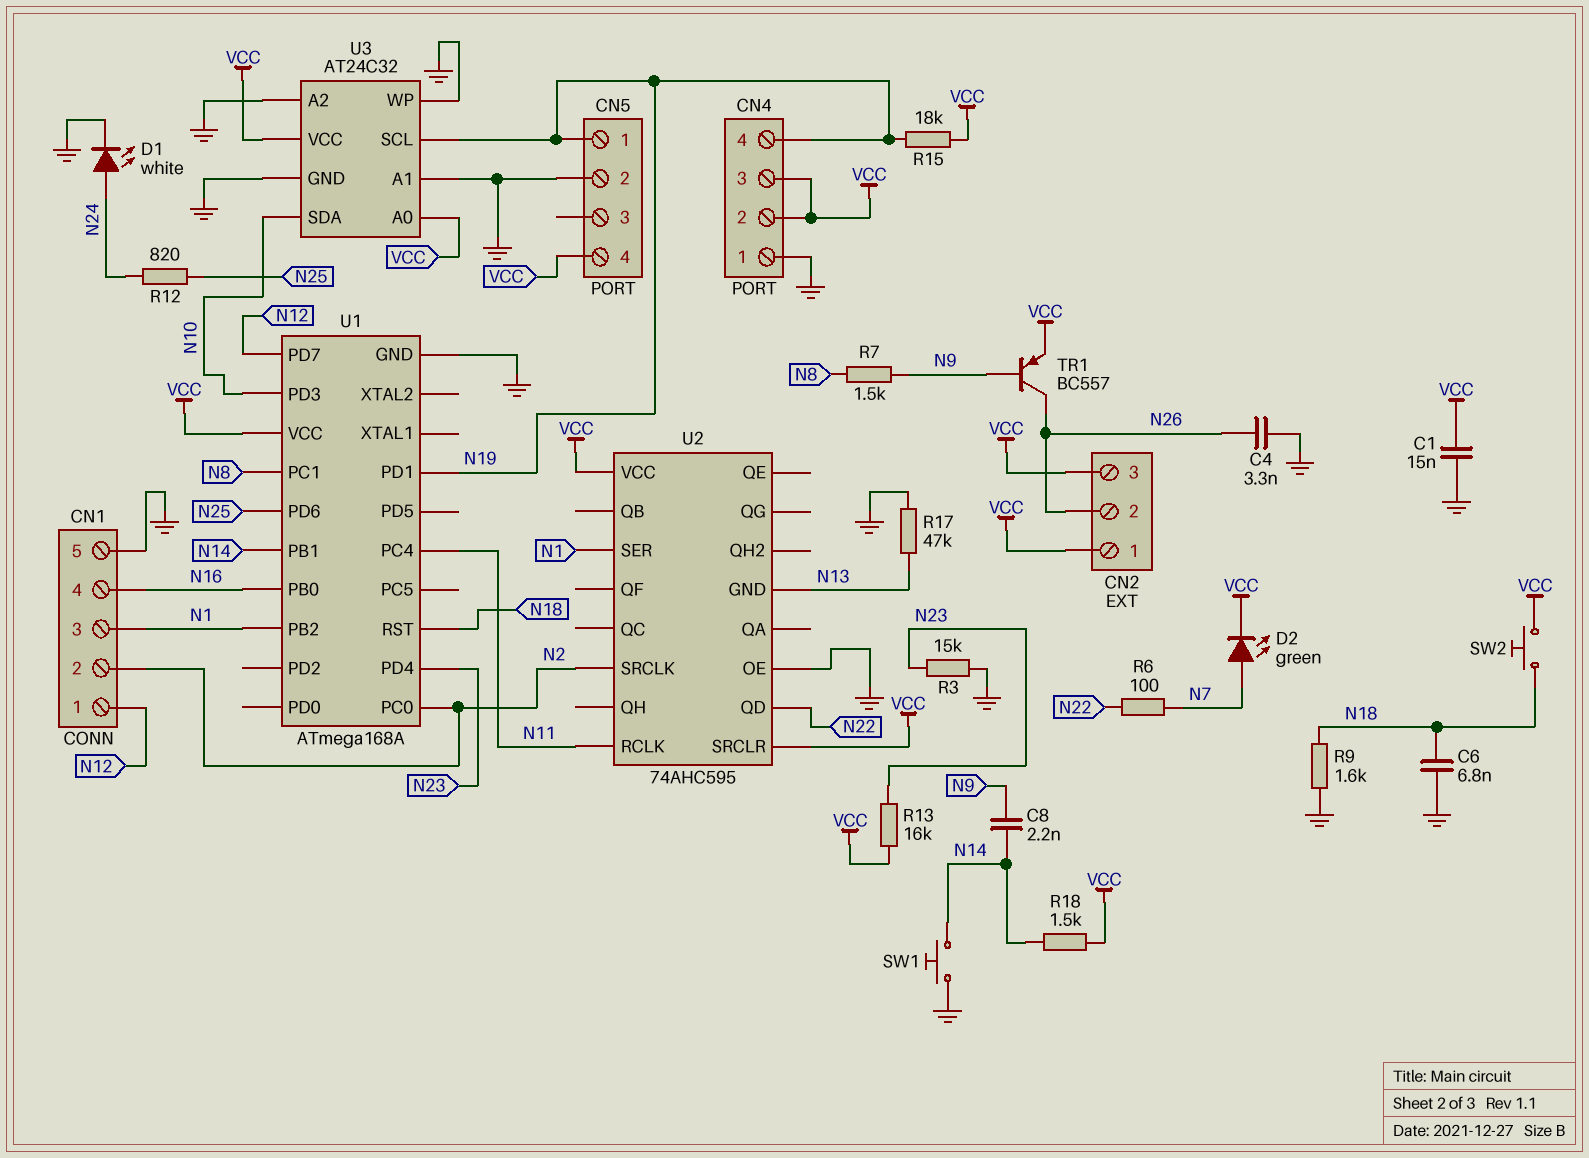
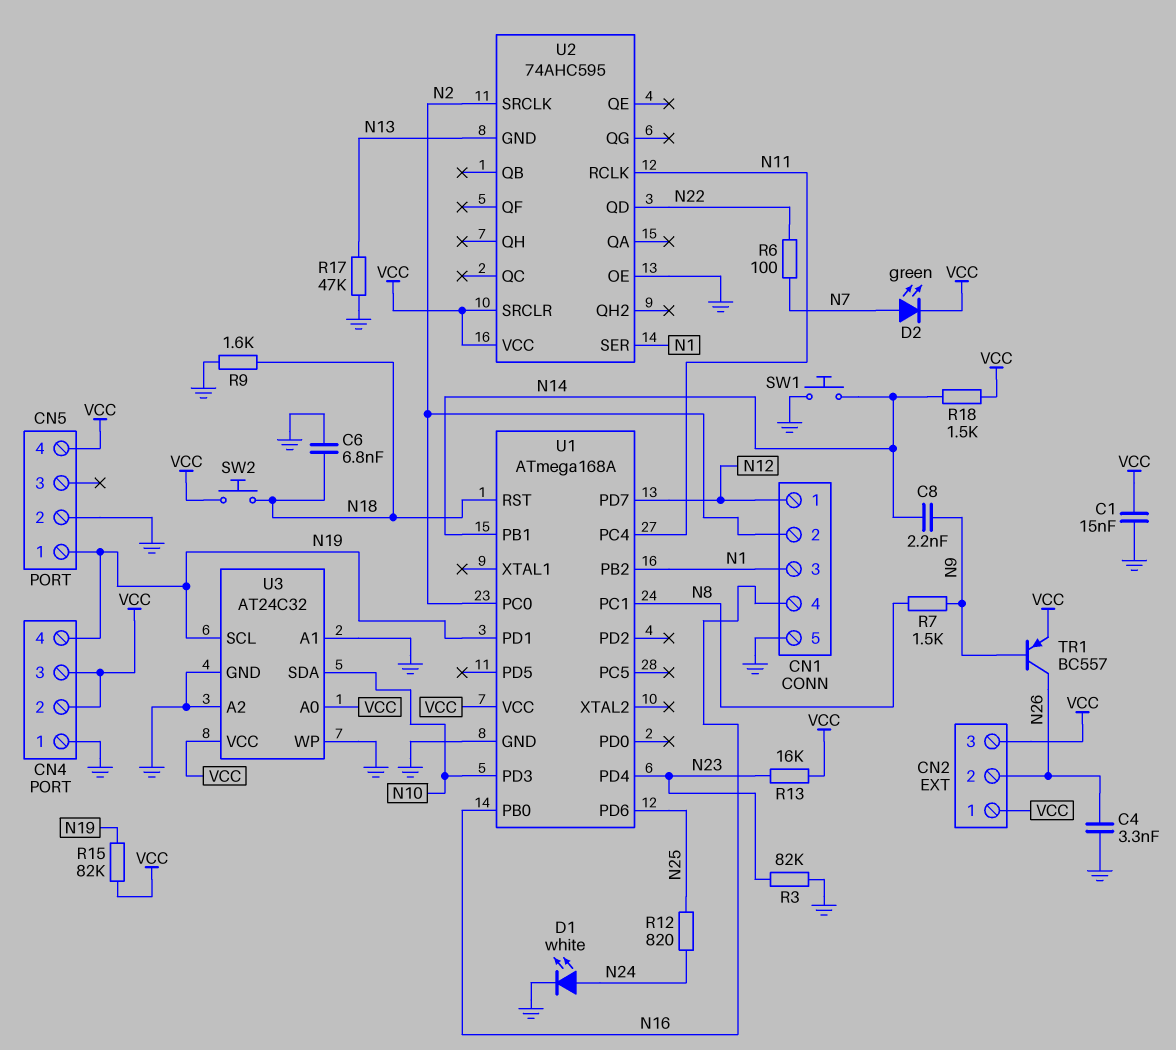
R3: 15k (GND, N23) -> 82k (GND, N23)
R15: 18k (N19, VCC) -> 82k (N19, VCC)

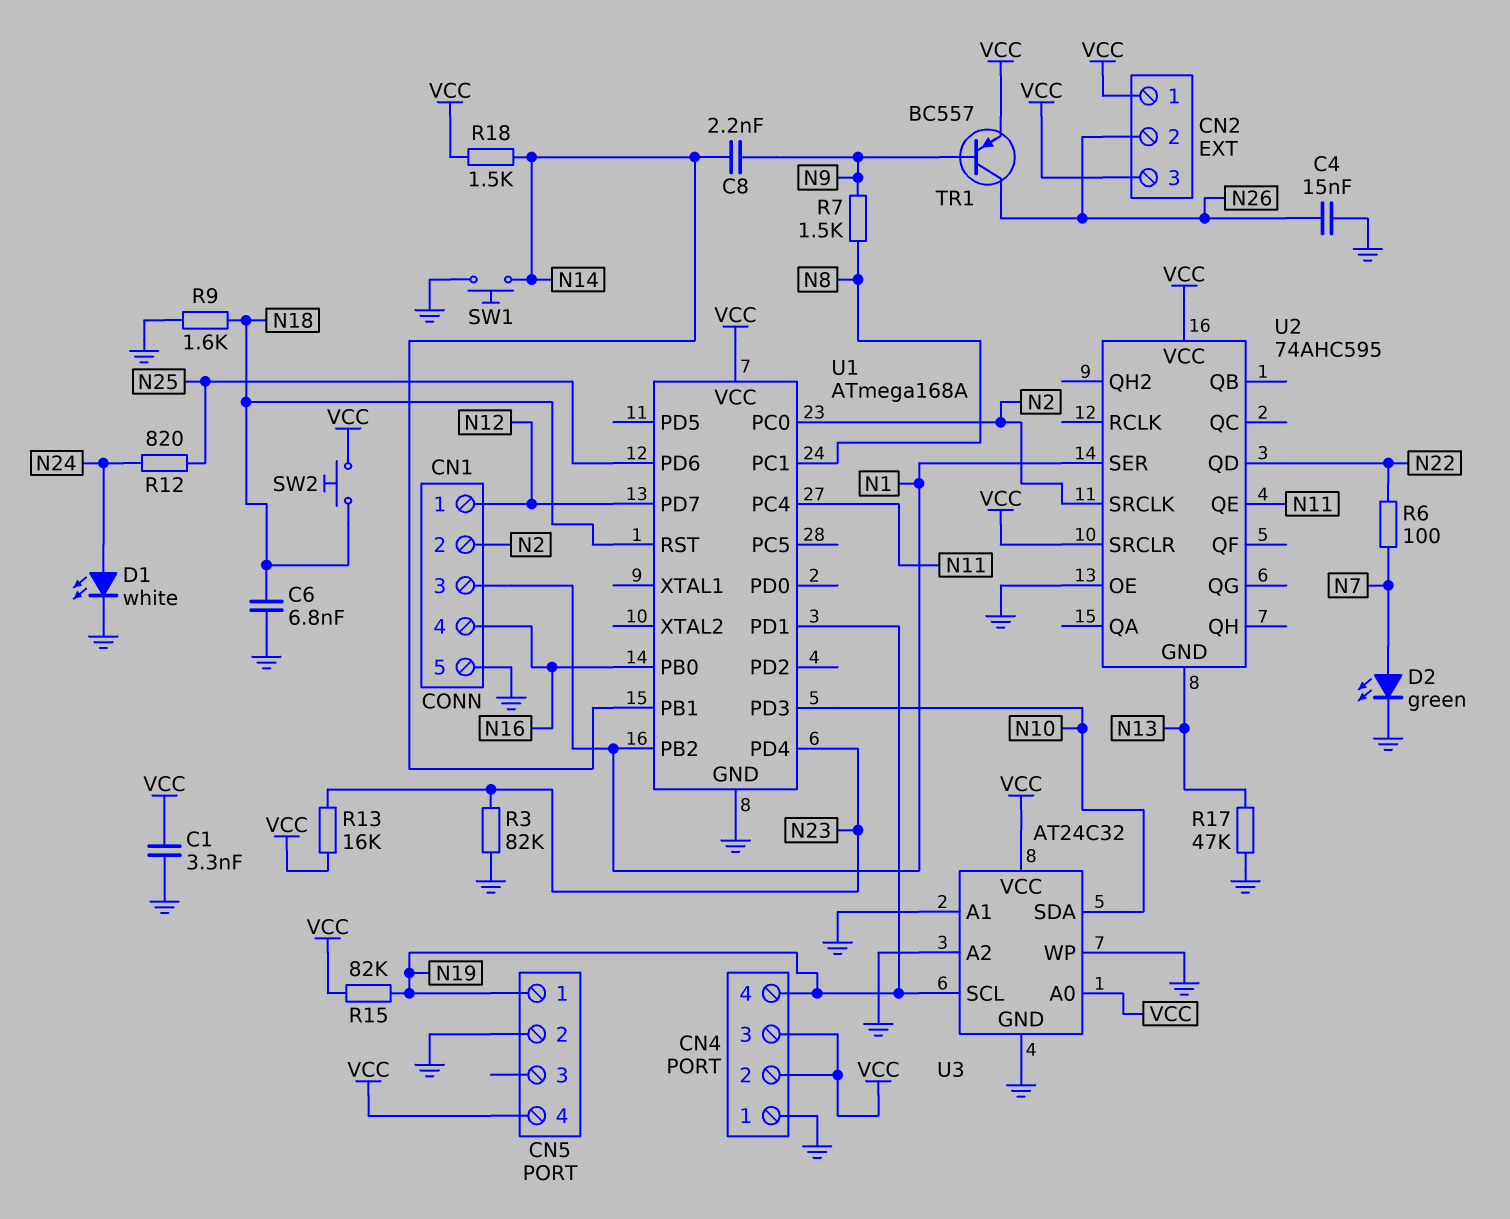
C1: 15nF (GND, VCC) -> 3.3nF (GND, VCC)
C4: 3.3nF (GND, N26) -> 15nF (GND, N26)
D2: LED green (A N7, K VCC) -> LED green (A N7, K GND)
U2 pin QE: none -> N11
U2 pin RCLK: N11 -> none

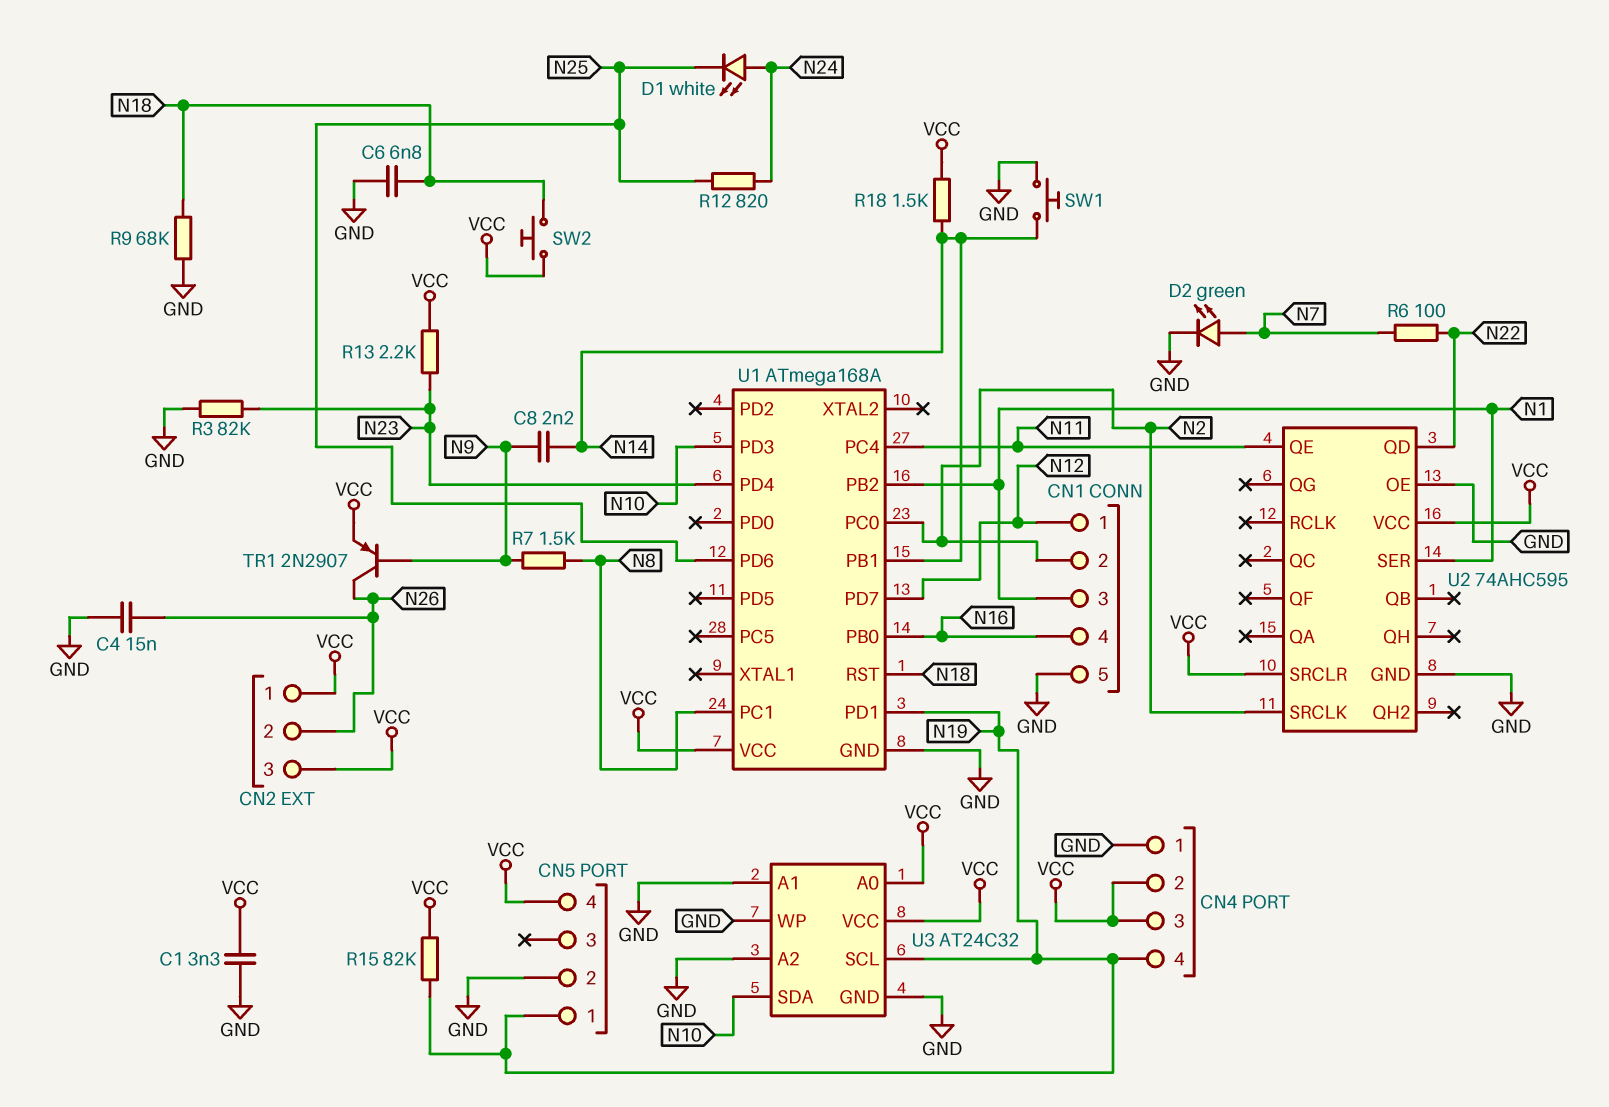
D1: LED white (A N24, K GND) -> LED white (A N24, K N25)
R9: 1.6k (GND, N18) -> 68k (GND, N18)
R13: 16k (N23, VCC) -> 2.2k (N23, VCC)
R17: 47k (GND, N13) -> none
TR1: PNP BC557 (B N9, C N26, E VCC) -> PNP 2N2907 (B N9, C N26, E VCC)
U2 pin GND: N13 -> GND

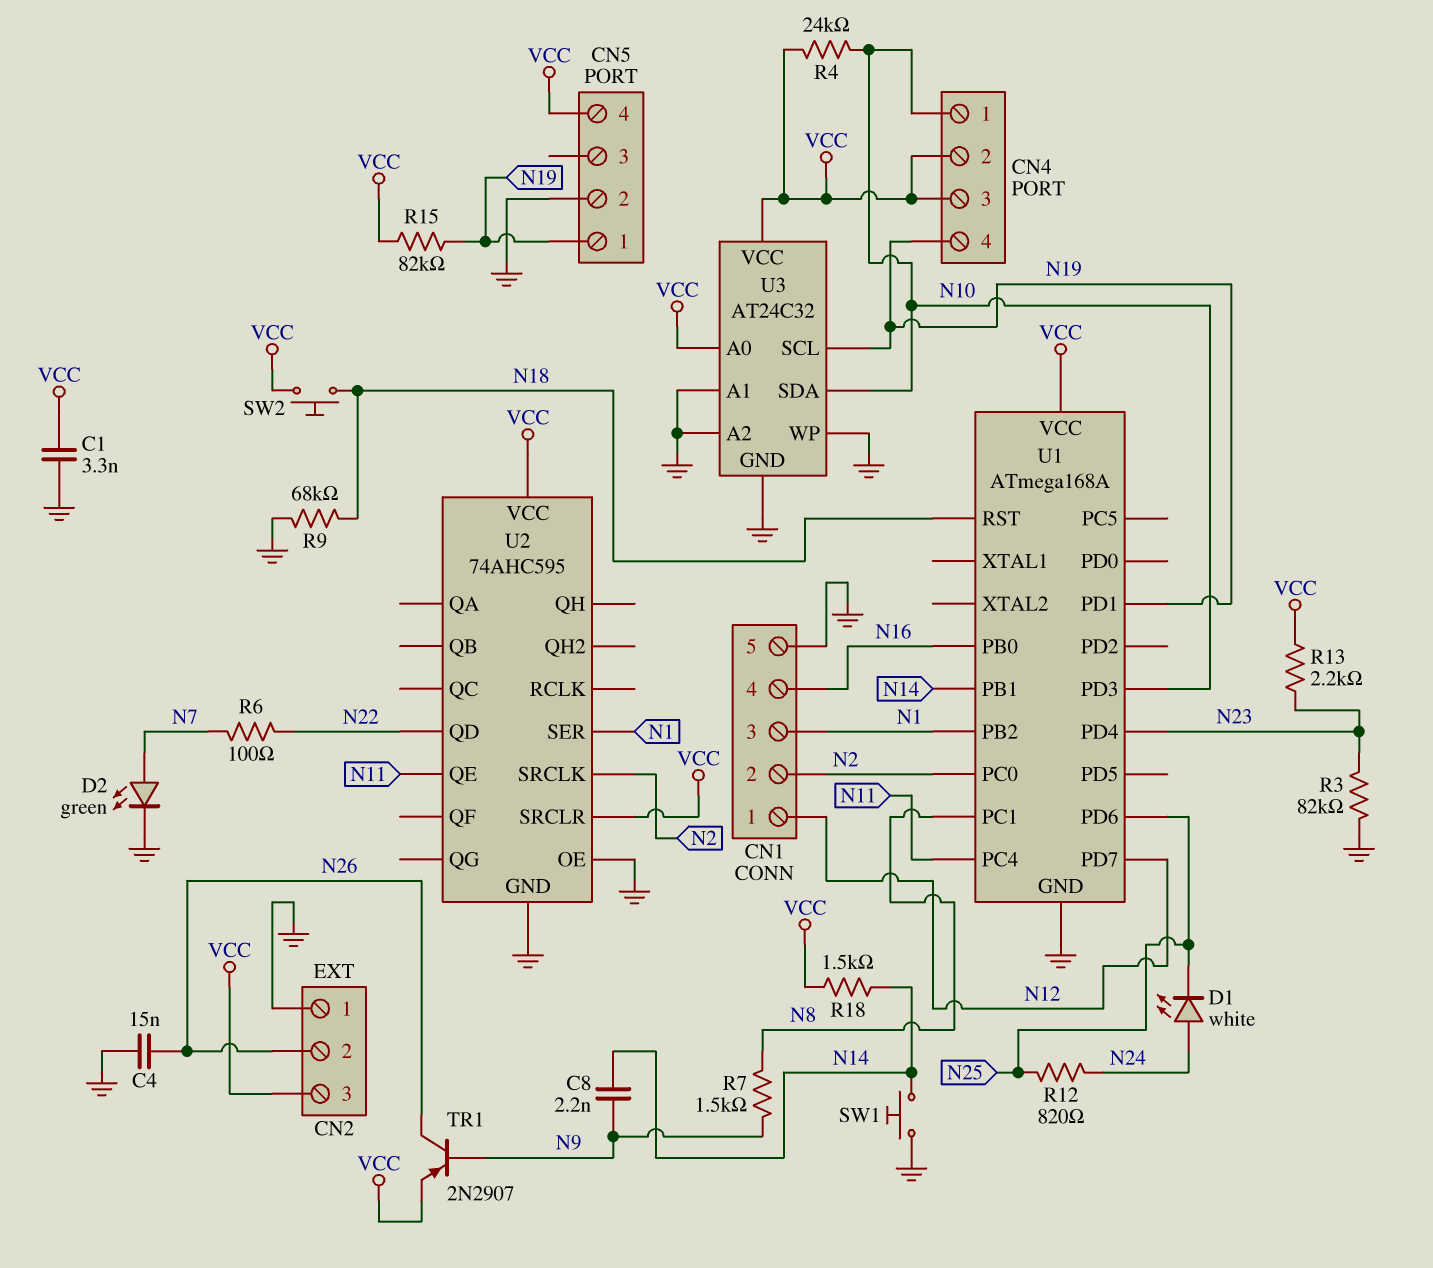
C6: 6.8nF (GND, N18) -> none
CN2 pin 1: VCC -> GND
CN4 pin 1: GND -> N10
R4: none -> 24k (N10, VCC)

